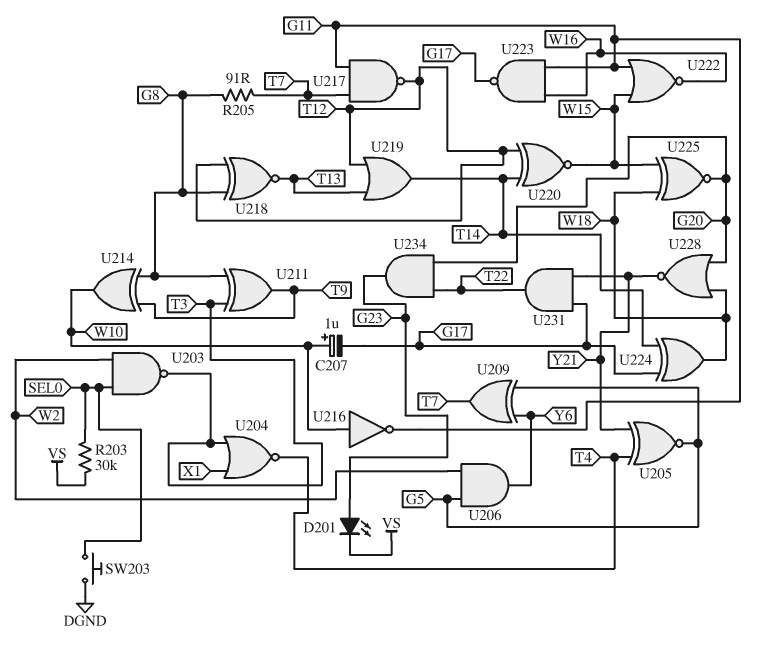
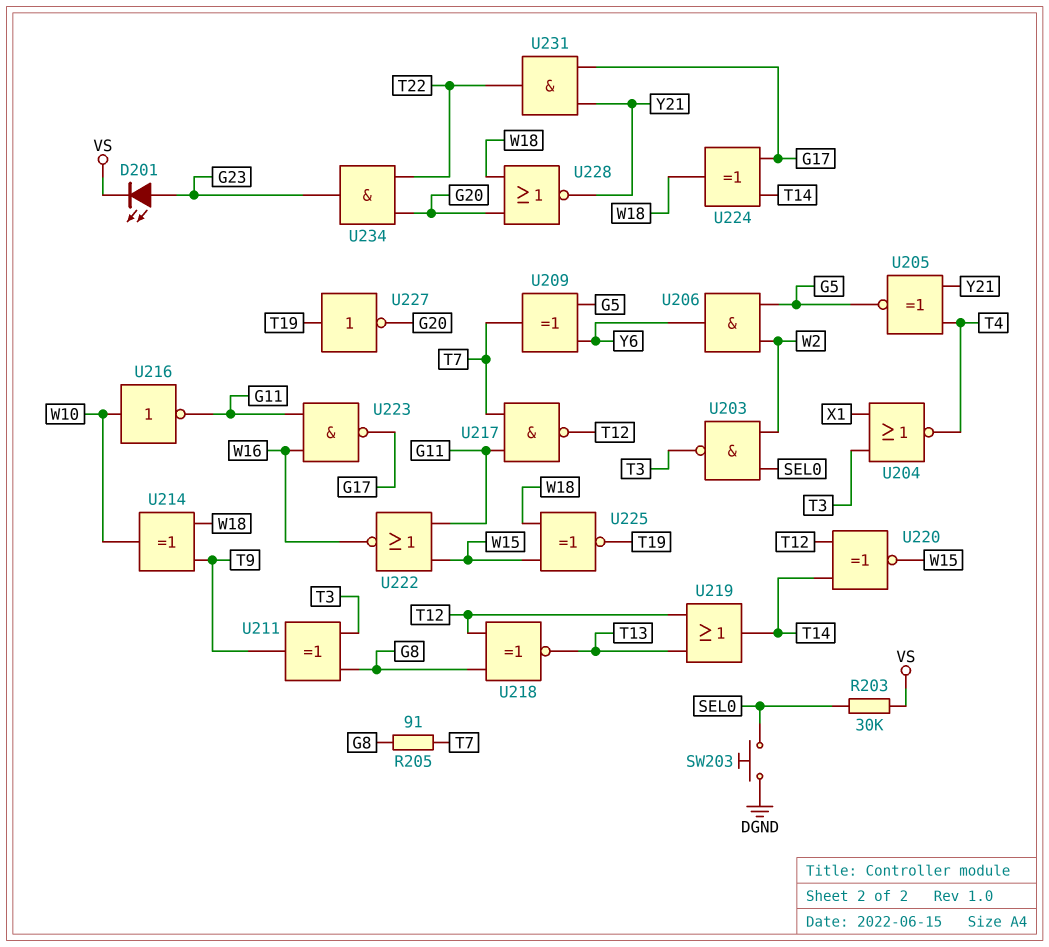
C207: 1uF (plus W10, minus G17) -> none
U214: XOR (in G8, in T9, out W10) -> XOR (in T9, in W18, out W10)
U225: XNOR (in W15, in W18, out G20) -> XNOR (in W15, in W18, out T19)
U227: none -> NOT (in T19, out G20)

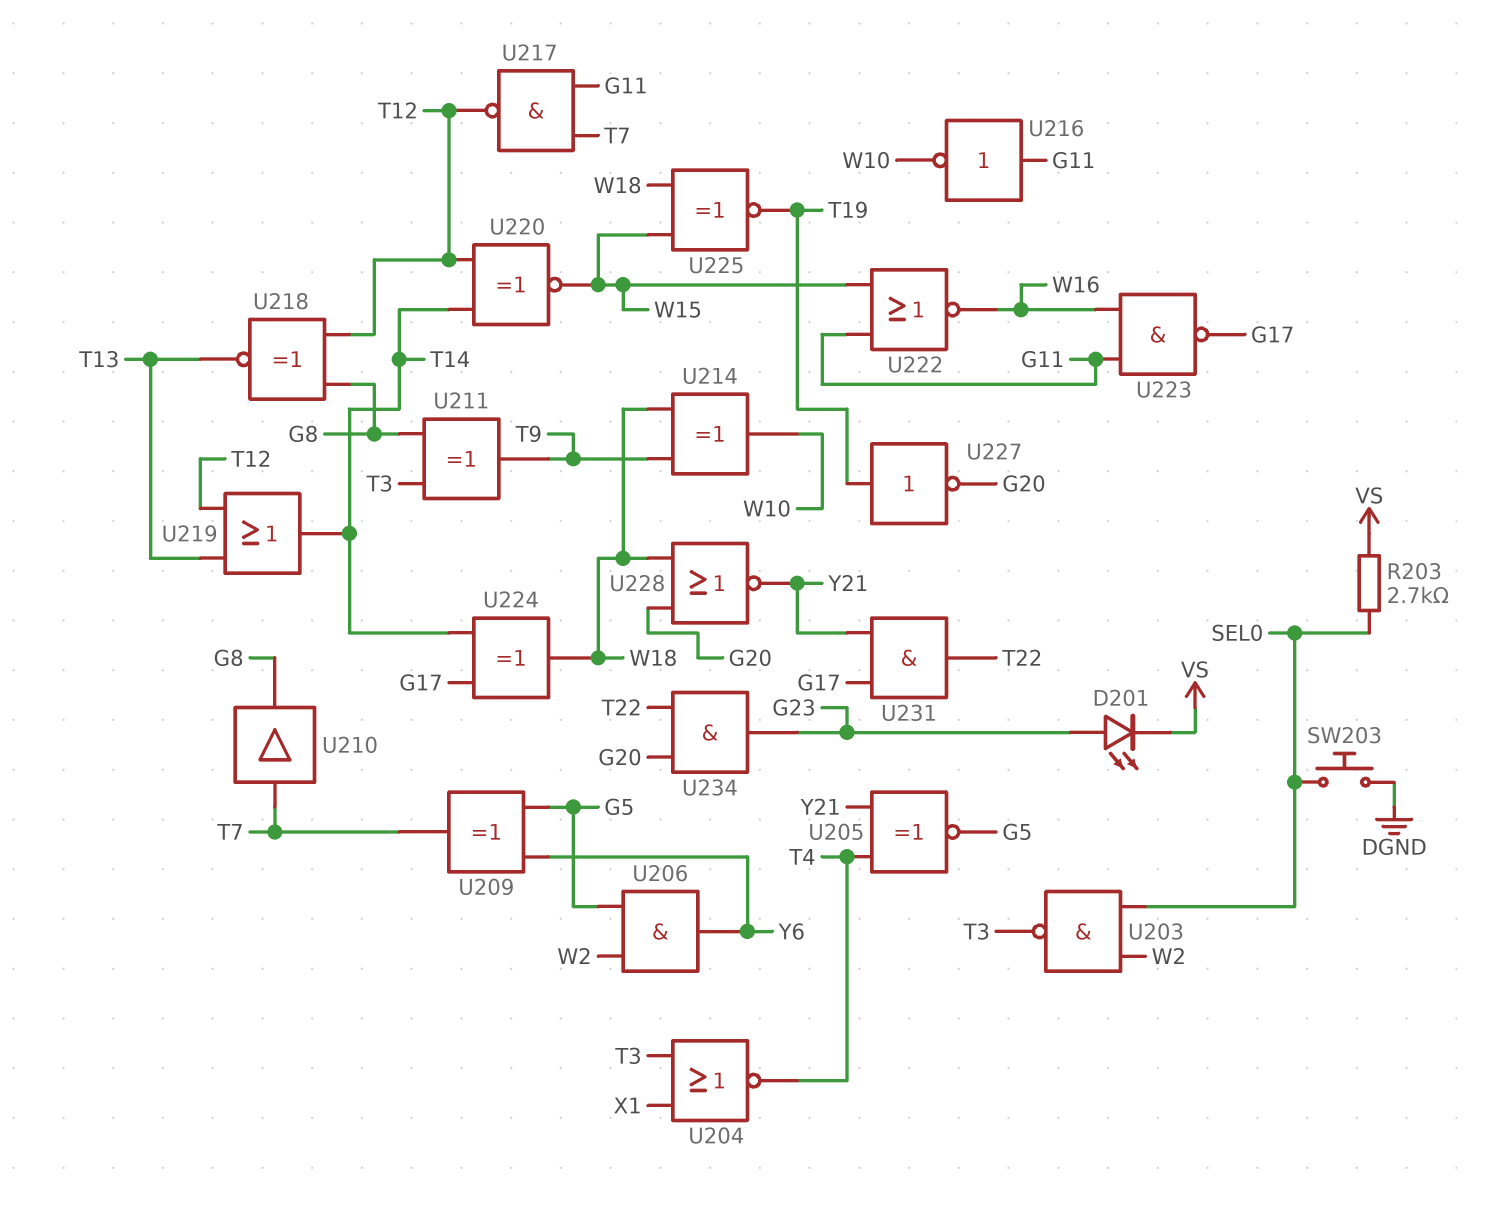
R203: 30k (SEL0, VS) -> 2.7k (SEL0, VS)
R205: 91 (G8, T7) -> none
U210: none -> buffer (in T7, out G8)
U216: NOT (in W10, out G11) -> NOT (in G11, out W10)

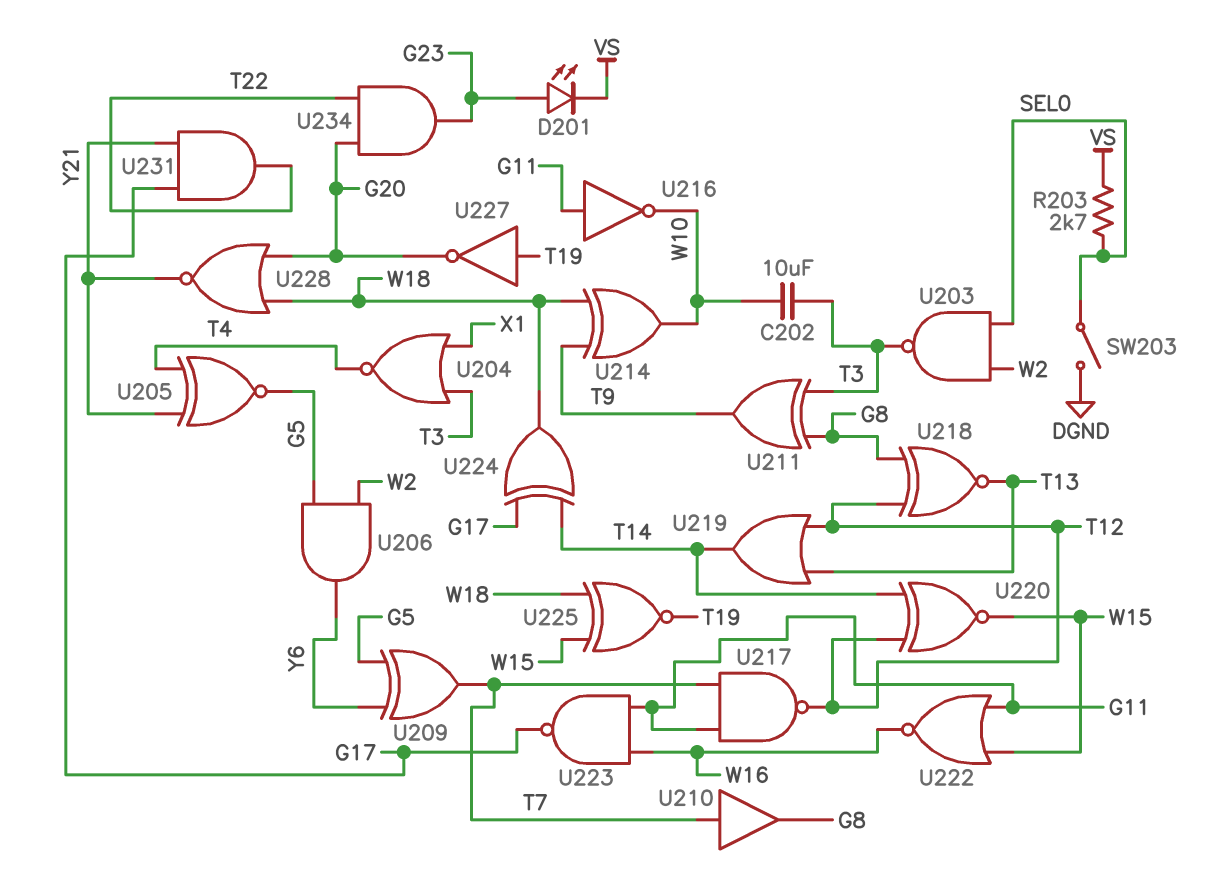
C202: none -> 10uF (T3, W10)
SW203: button (DGND, SEL0) -> switch (DGND, SEL0)

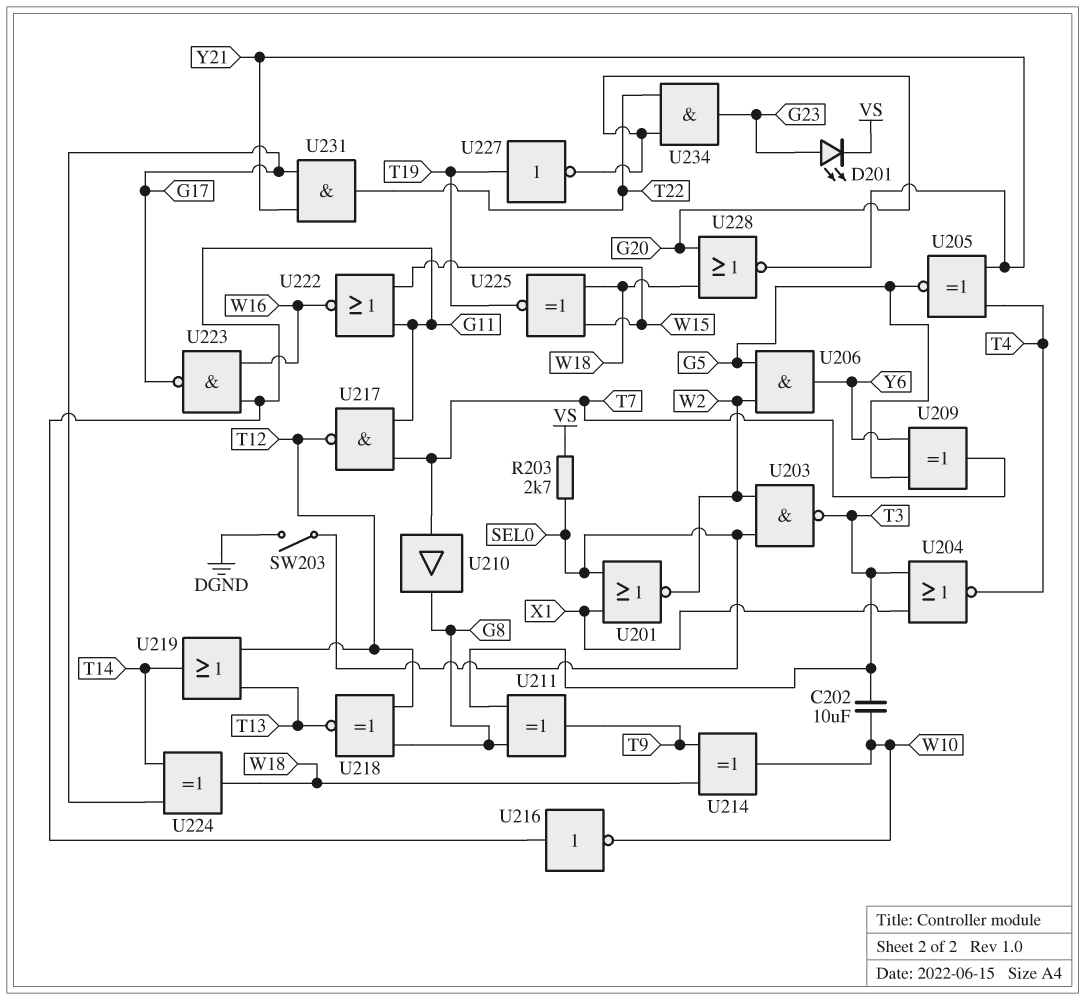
U201: none -> NOR (in SEL0, in X1, out W2)
U220: XNOR (in T12, in T14, out W15) -> none

